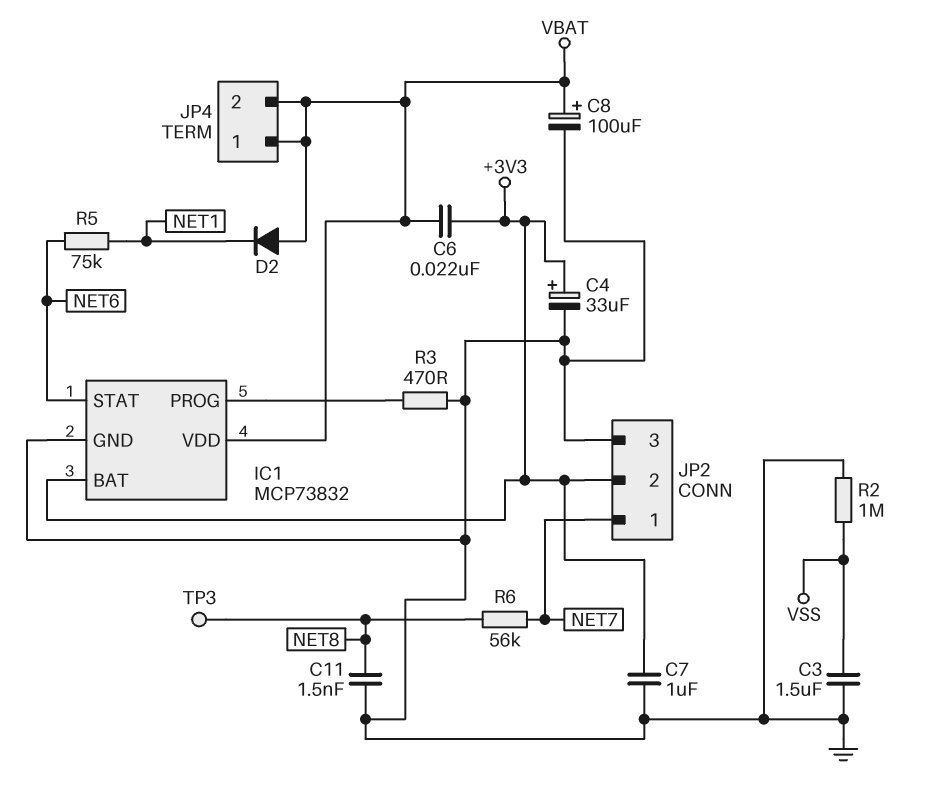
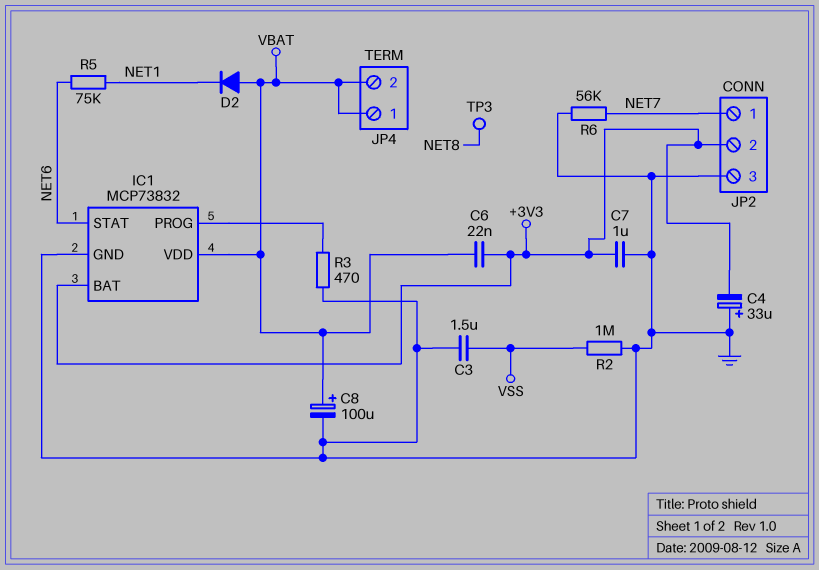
C4: 33uF (plus +3V3, minus GND) -> 33uF (plus GND, minus +3V3)
C11: 1.5nF (GND, NET8) -> none
R6: 56k (NET7, NET8) -> 56k (GND, NET7)

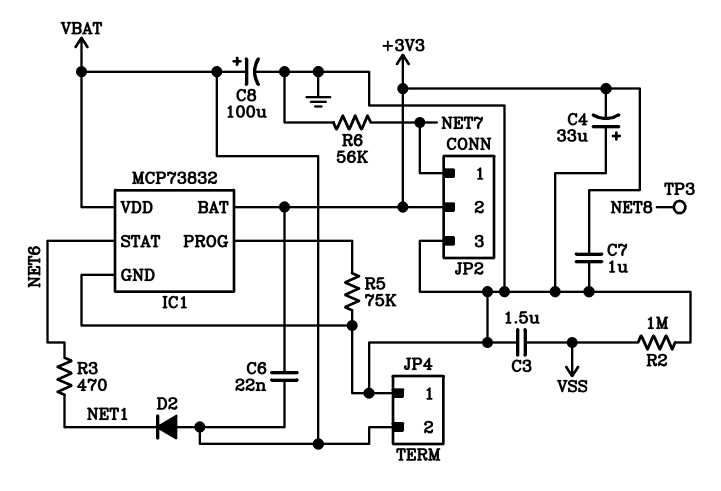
JP4 pin 1: VBAT -> GND
R3: 470 (GND, IC1/PROG) -> 470 (NET1, NET6)
R5: 75k (NET1, NET6) -> 75k (GND, IC1/PROG)

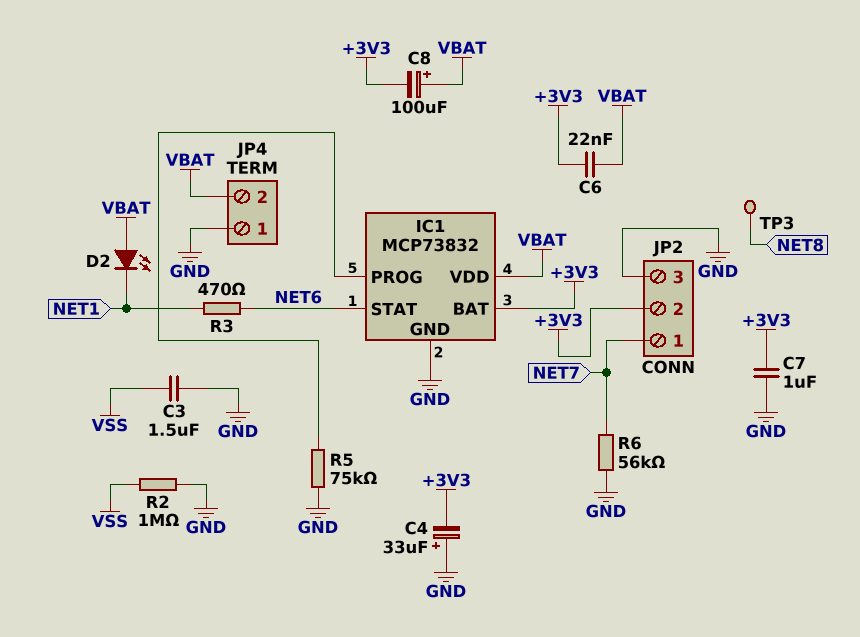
C8: 100uF (plus VBAT, minus GND) -> 100uF (plus VBAT, minus +3V3)
D2: diode (A VBAT, K NET1) -> LED (A VBAT, K NET1)

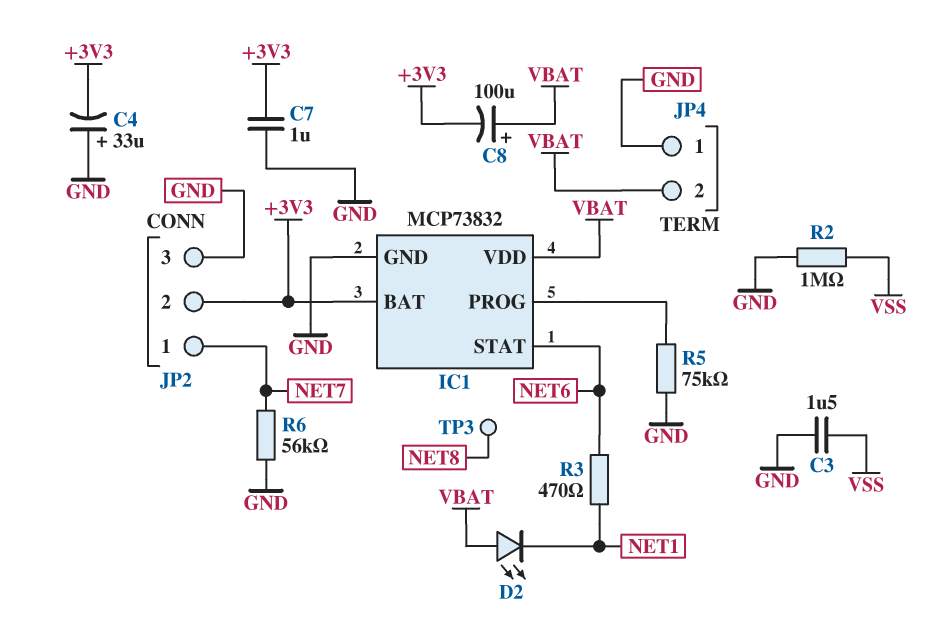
C6: 22nF (+3V3, VBAT) -> none

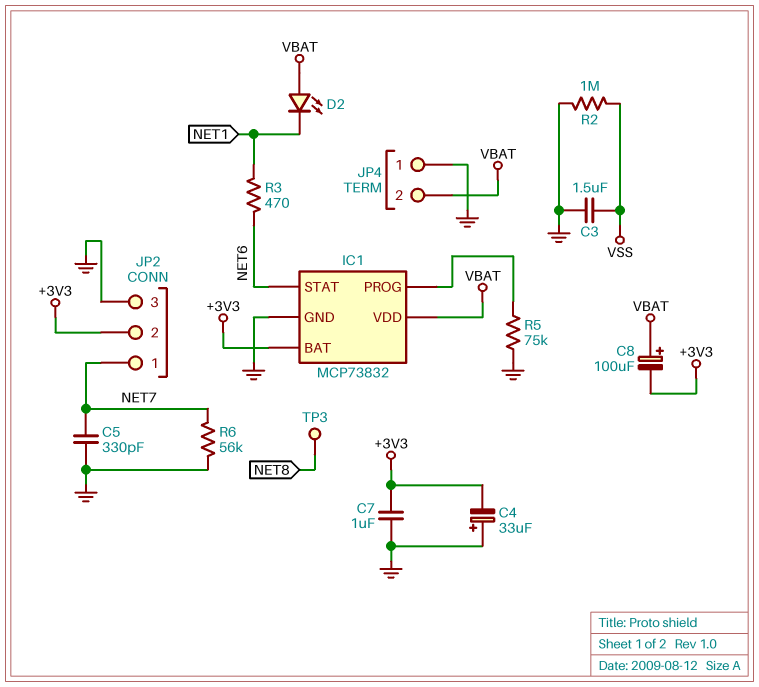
C5: none -> 330pF (GND, NET7)

